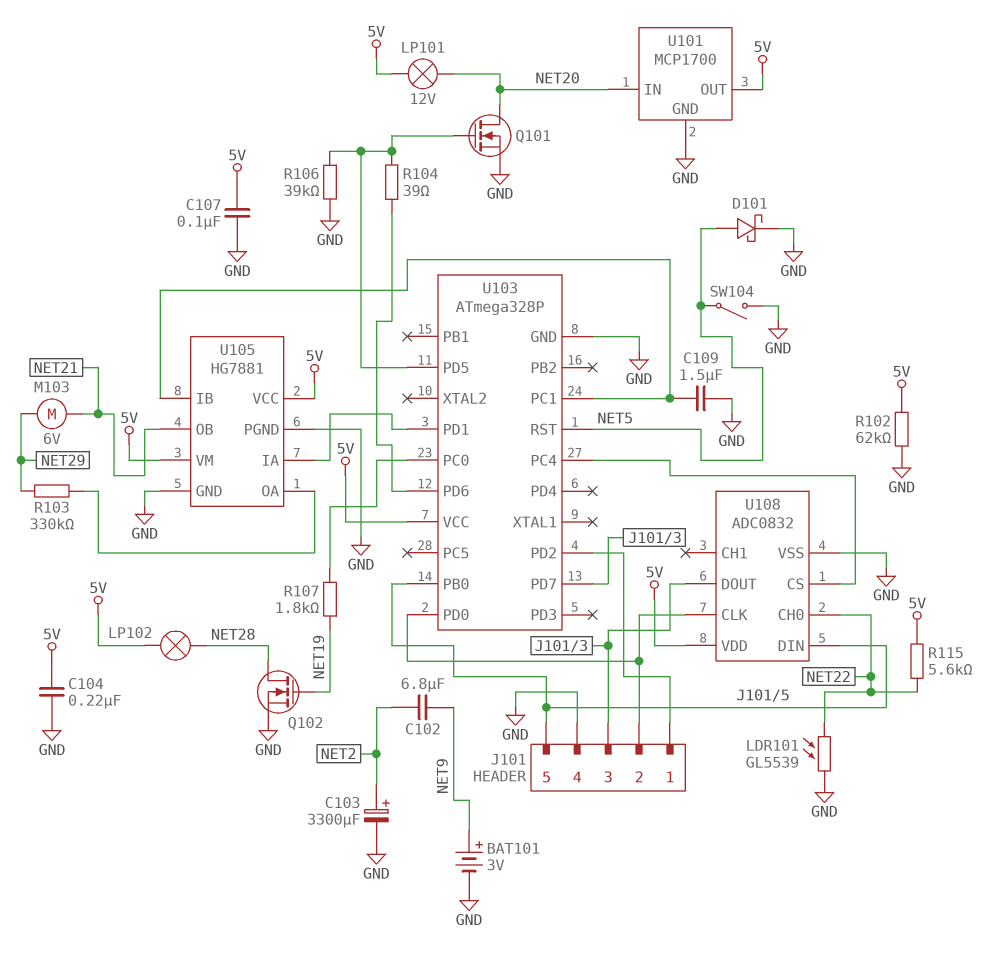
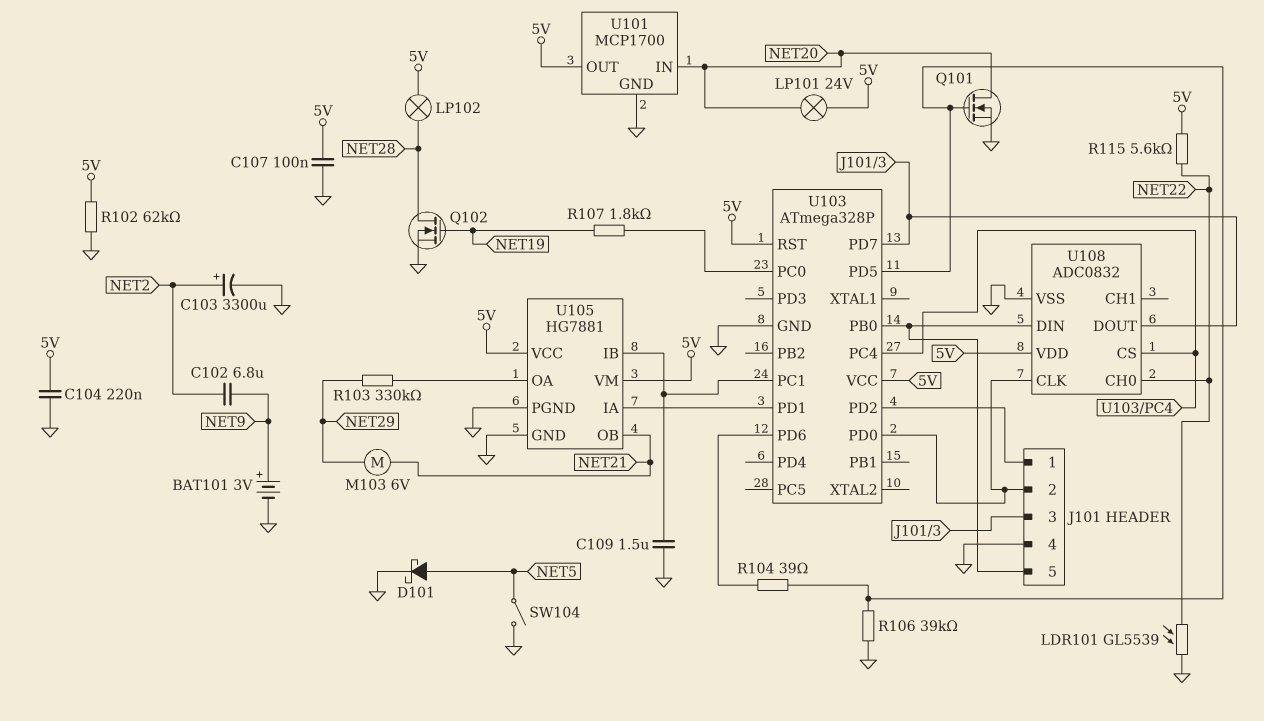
LP101: lamp 12V (5V, NET20) -> lamp 24V (5V, NET20)
U103 pin RST: NET5 -> 5V

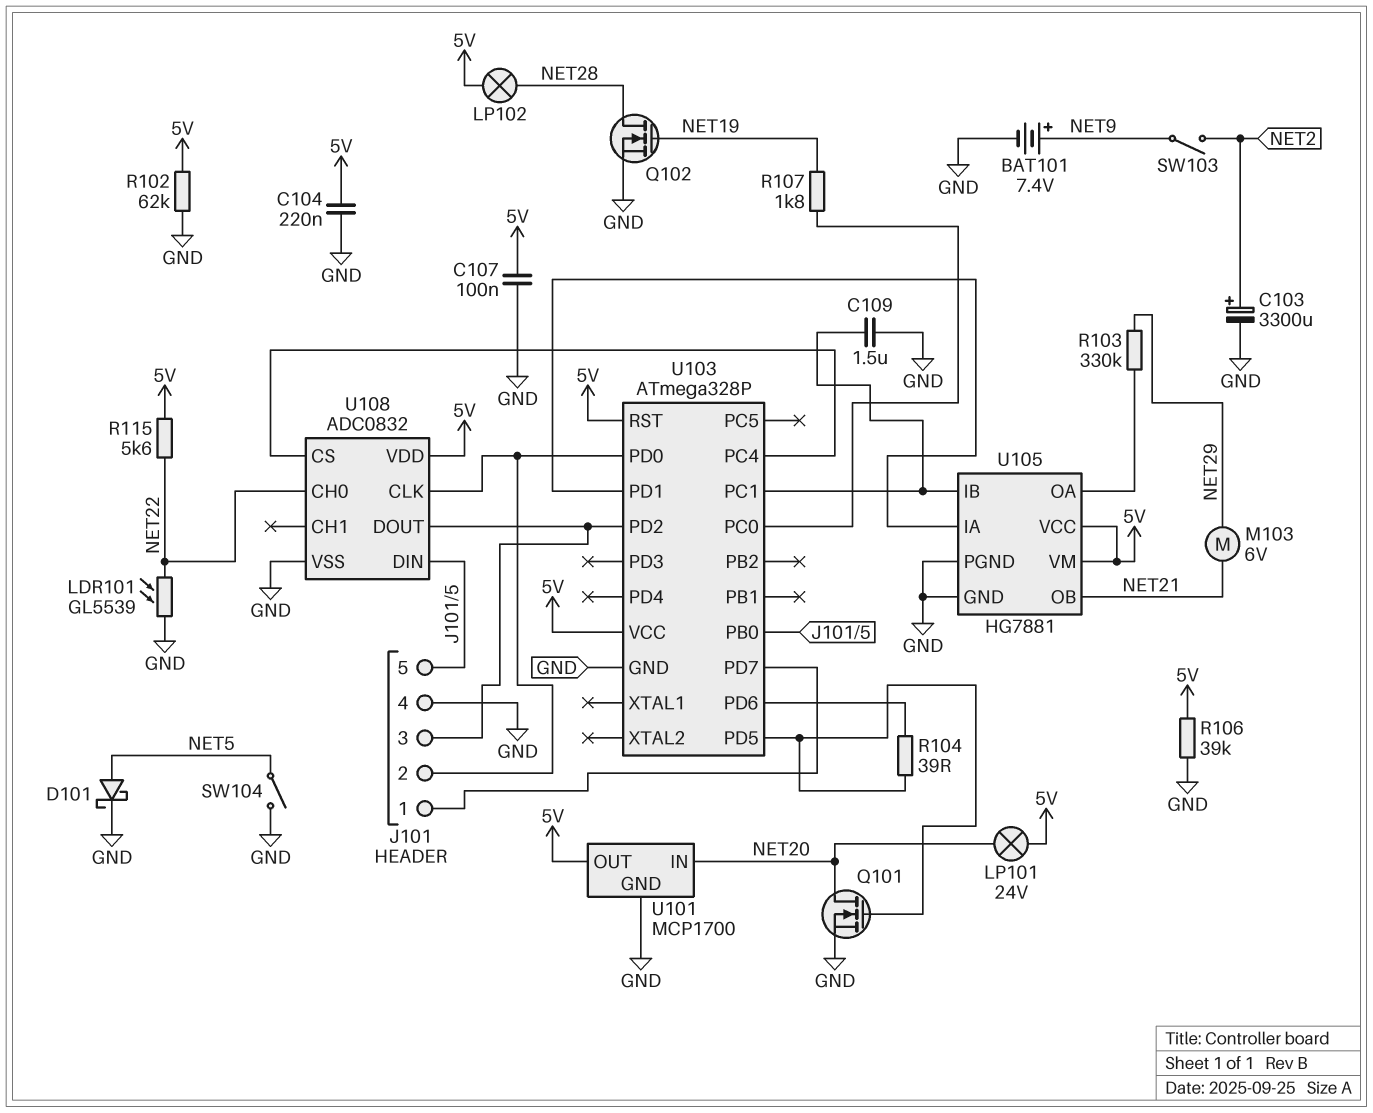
BAT101: 3V (plus NET9, minus GND) -> 7.4V (plus NET9, minus GND)
C102: 6.8uF (NET2, NET9) -> none
R106: 39k (GND, U103/PD5) -> 39k (5V, GND)
SW103: none -> switch (NET2, NET9)
U103 pin PD2: J101/1 -> J101/3
U103 pin PD7: J101/3 -> J101/1

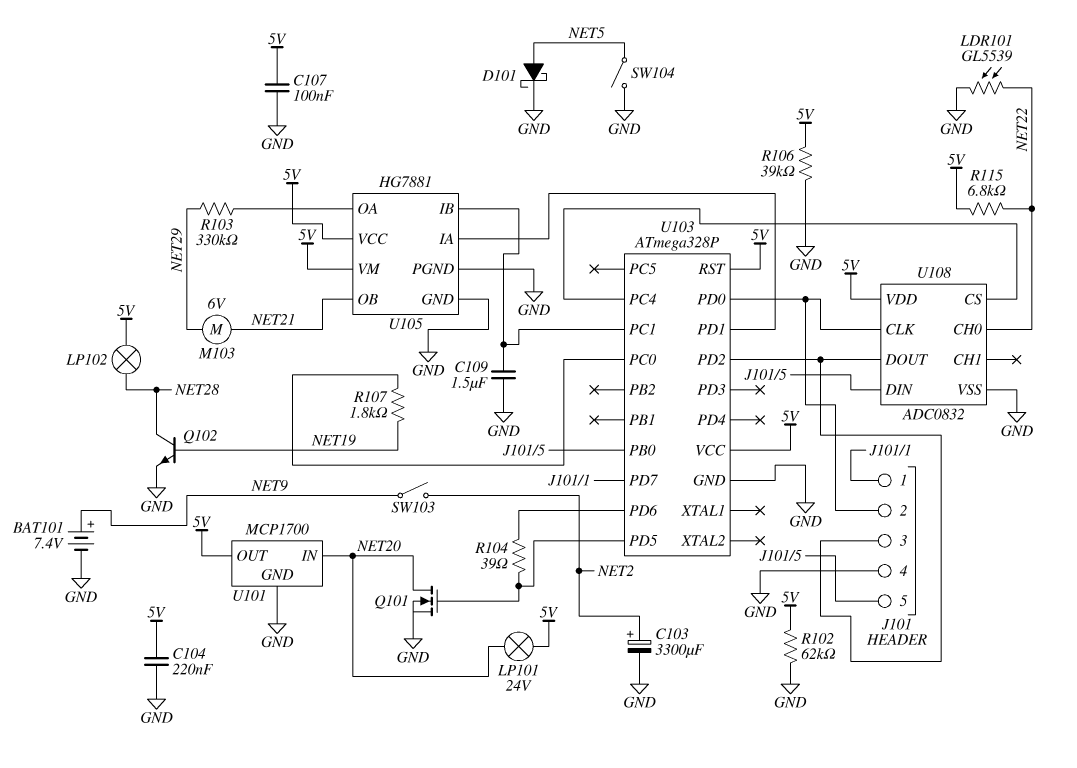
Q102: NMOS (G NET19, D NET28, S GND) -> NPN (B NET19, C NET28, E GND)
R115: 5.6k (5V, NET22) -> 6.8k (5V, NET22)

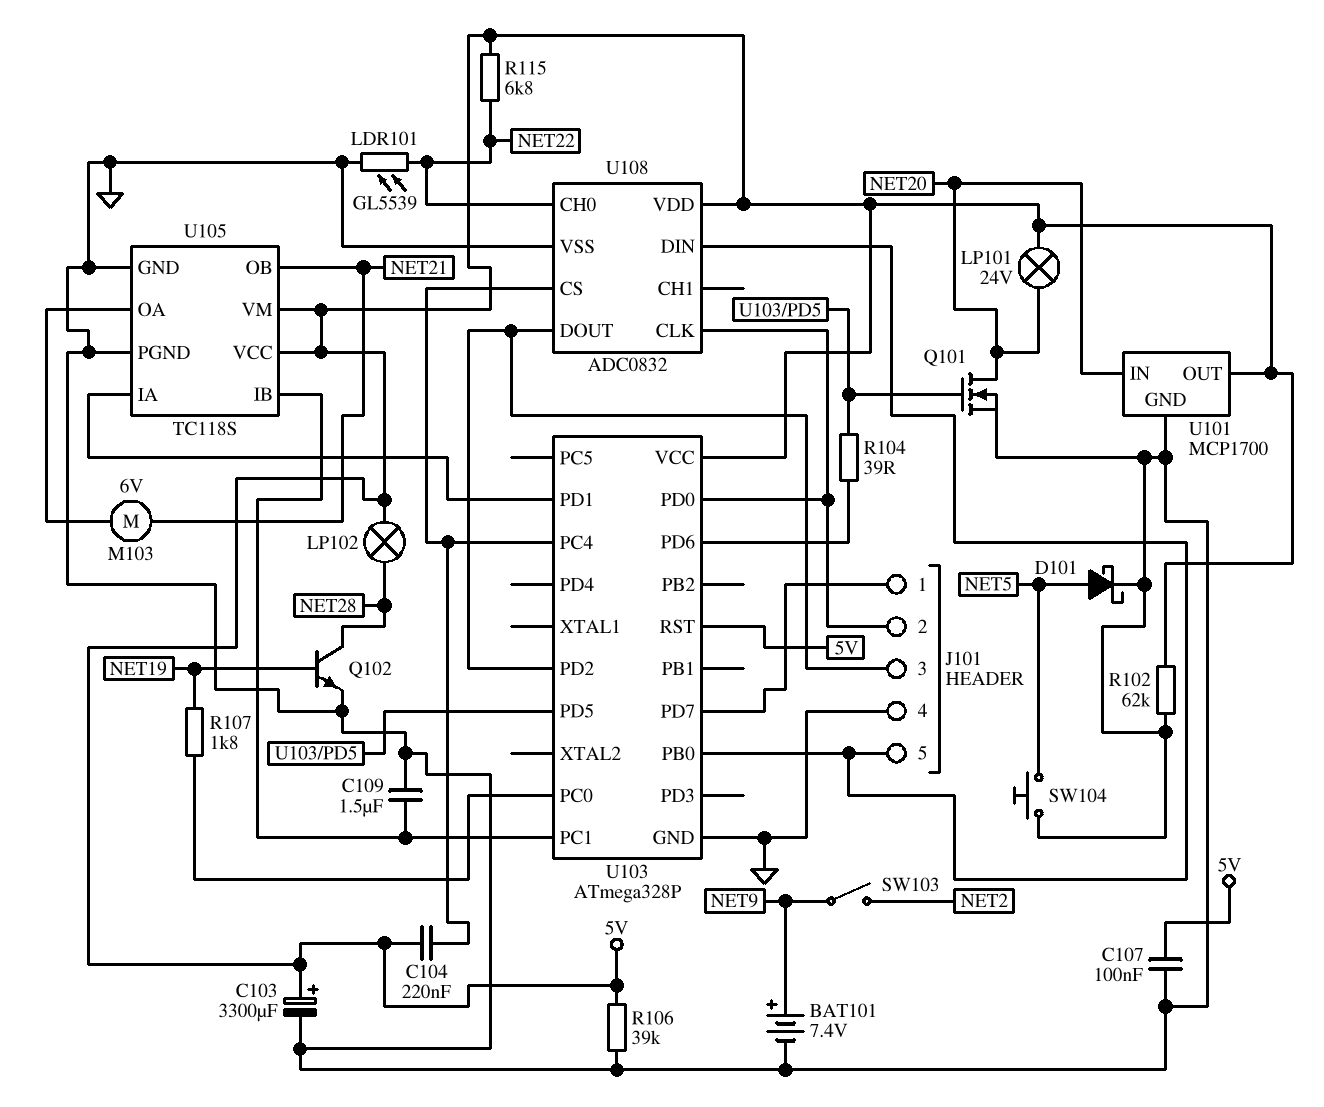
C103: 3300uF (plus NET2, minus GND) -> 3300uF (plus 5V, minus GND)
C104: 220nF (5V, GND) -> 220nF (5V, U103/PC4)
M103: motor 6V (NET21, NET29) -> motor 6V (NET21, U105/OA)
R103: 330k (NET29, U105/OA) -> none
SW104: switch (GND, NET5) -> button (GND, NET5)
U105: HG7881 -> TC118S

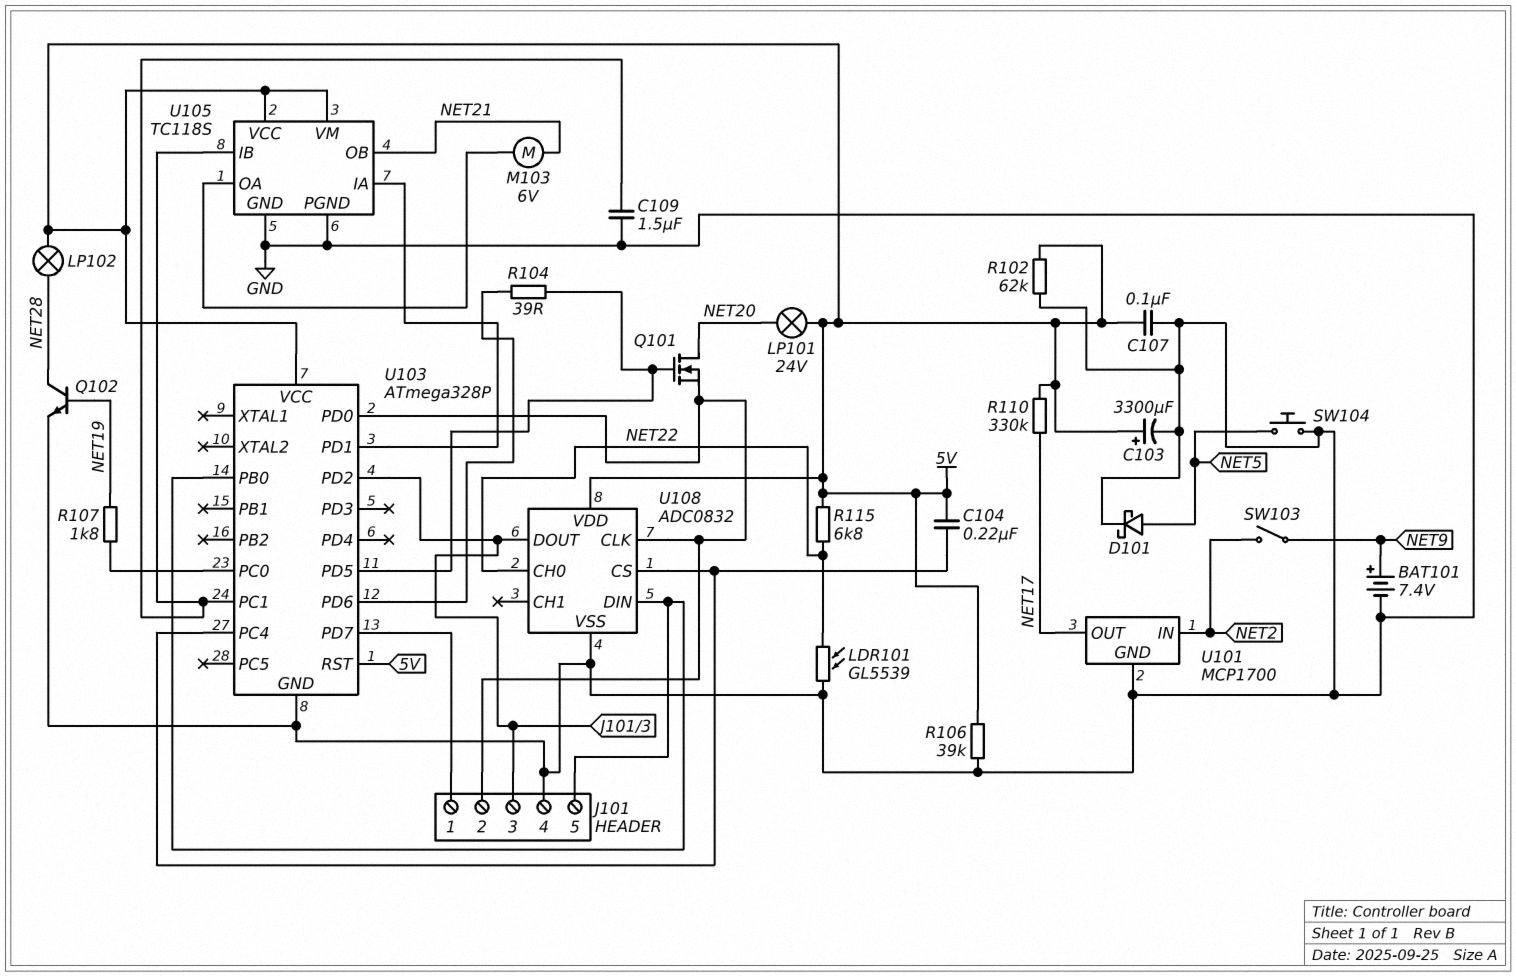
Q101: NMOS (G U103/PD5, D NET20, S GND) -> NMOS (G U103/PD5, D NET20, S J101/2)
R110: none -> 330k (5V, NET17)
U101 pin IN: NET20 -> NET2
U101 pin OUT: 5V -> NET17

